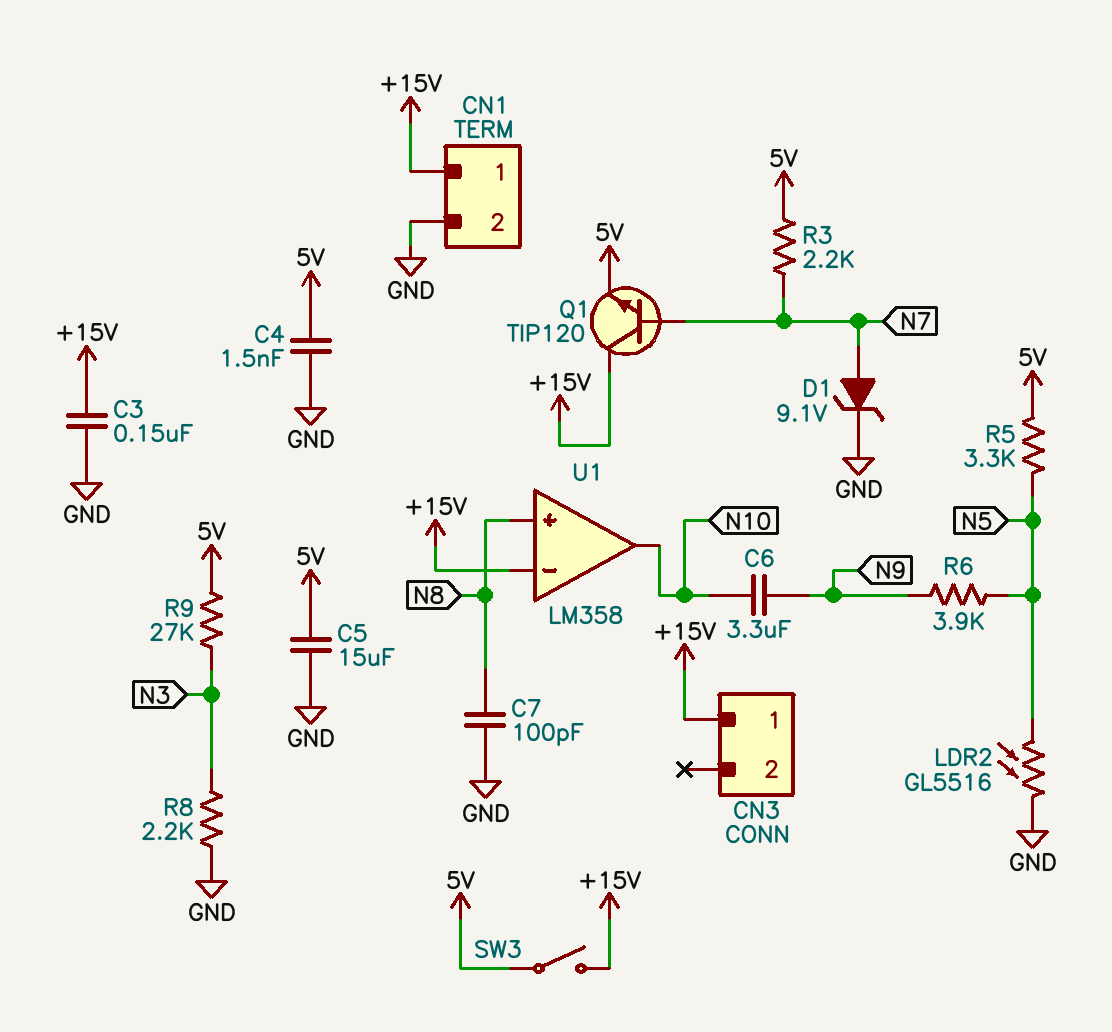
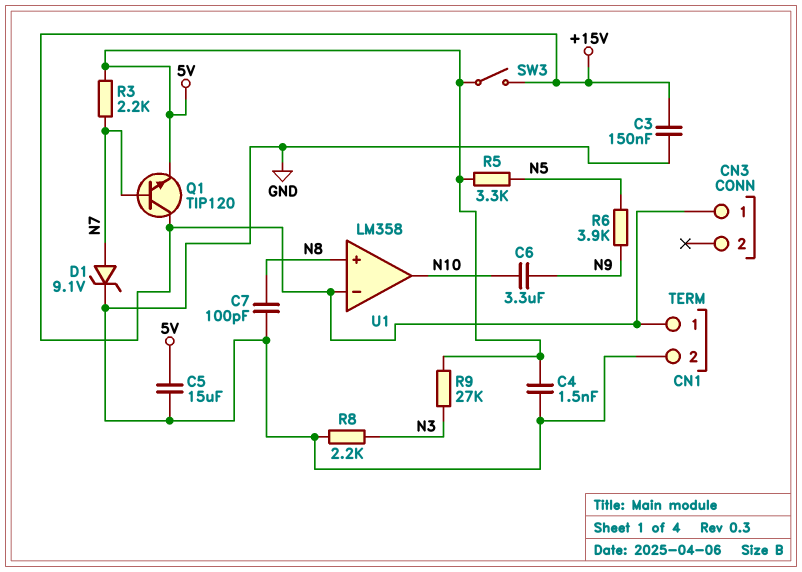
LDR2: GL5516 (GND, N5) -> none

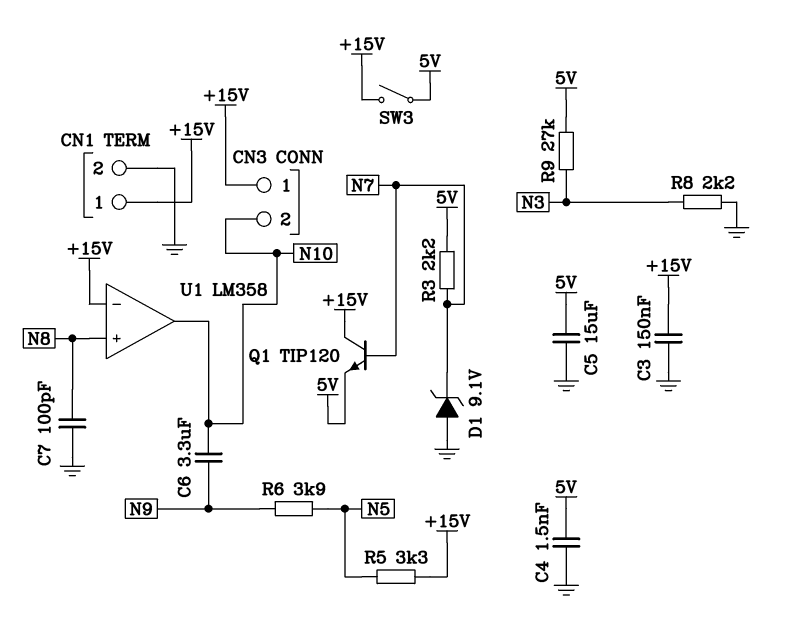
CN3 pin 2: none -> N10
D1: zener 9.1V (A N7, K GND) -> zener 9.1V (A GND, K N7)
R5: 3.3k (5V, N5) -> 3.3k (+15V, N5)

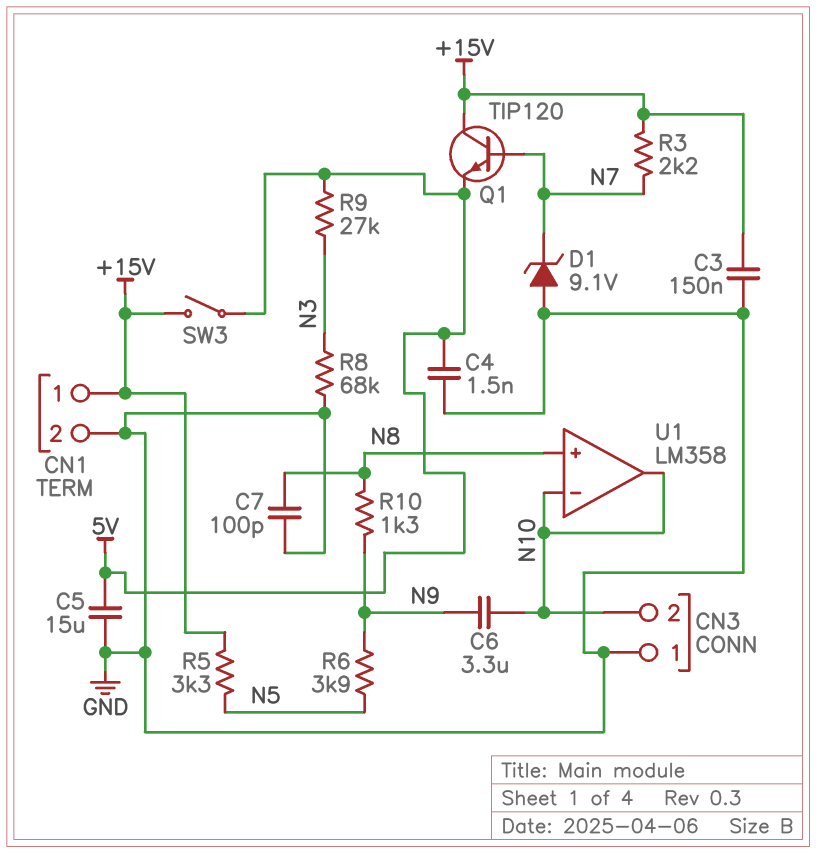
CN3 pin 1: +15V -> GND
R3: 2.2k (5V, N7) -> 2.2k (+15V, N7)
R8: 2.2k (GND, N3) -> 68k (GND, N3)
R10: none -> 1.3k (N8, N9)
U1 pin in-: +15V -> N10

